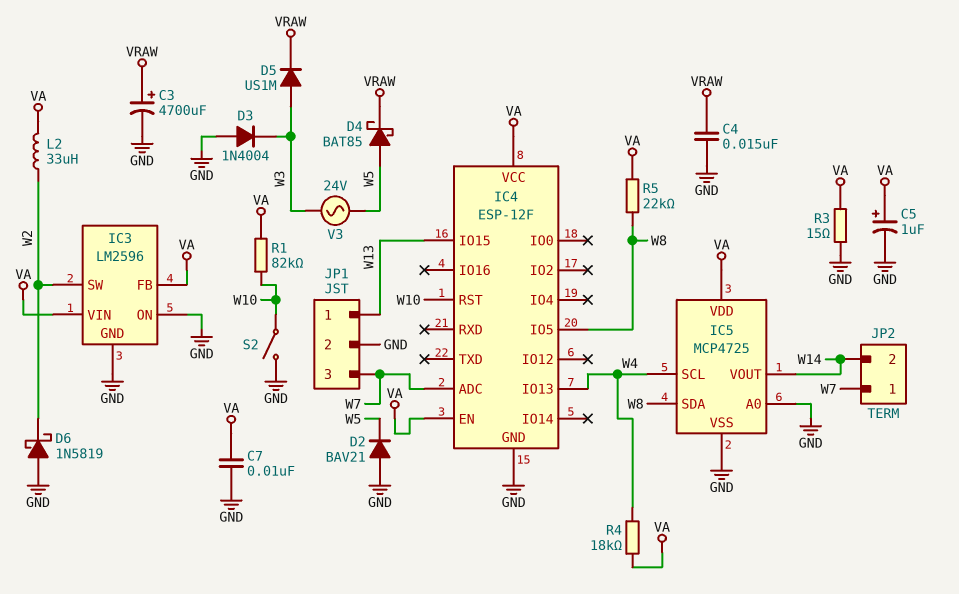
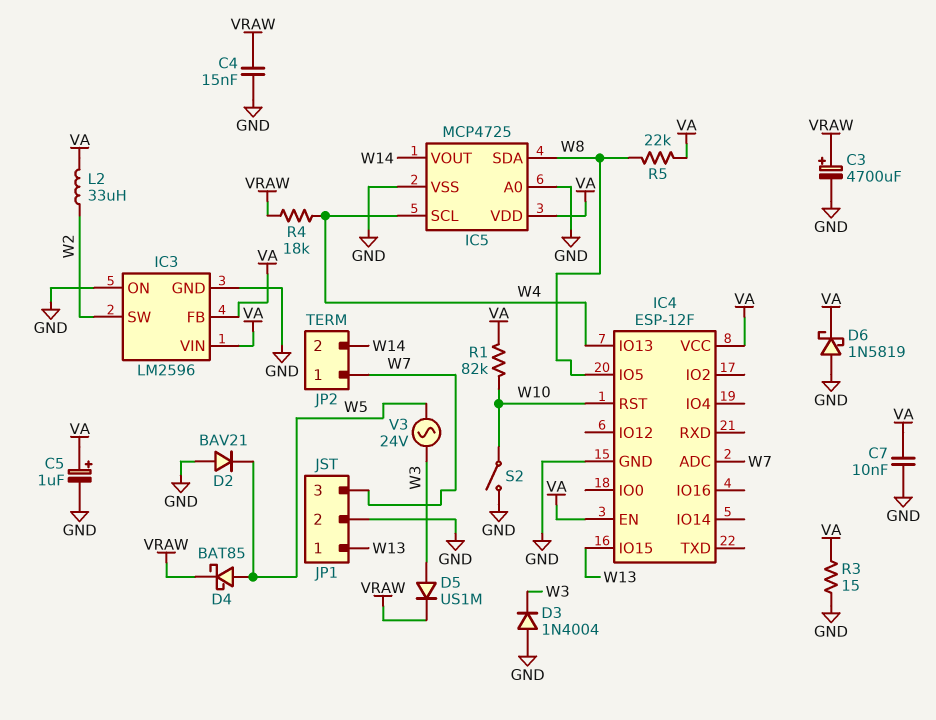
D6: schottky 1N5819 (A GND, K W2) -> schottky 1N5819 (A GND, K VA)
R4: 18k (VA, W4) -> 18k (VRAW, W4)

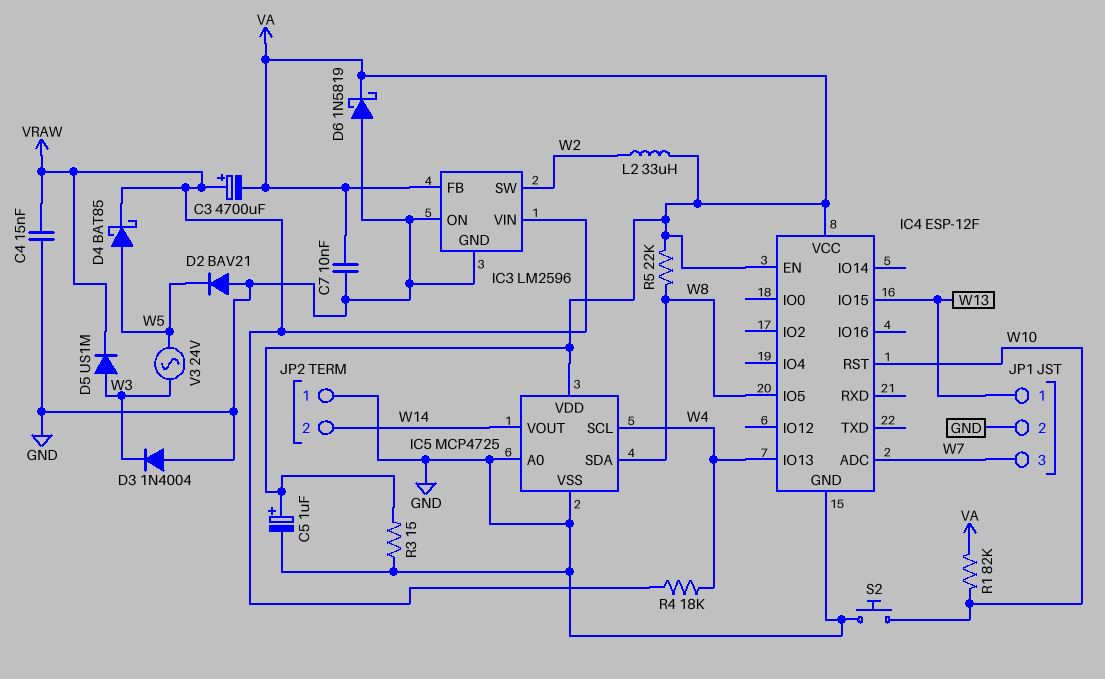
C3: 4700uF (plus VRAW, minus GND) -> 4700uF (plus VRAW, minus VA)
IC3 pin VIN: VA -> VRAW
JP2 pin 1: W7 -> GND
S2: switch (GND, W10) -> button (GND, W10)

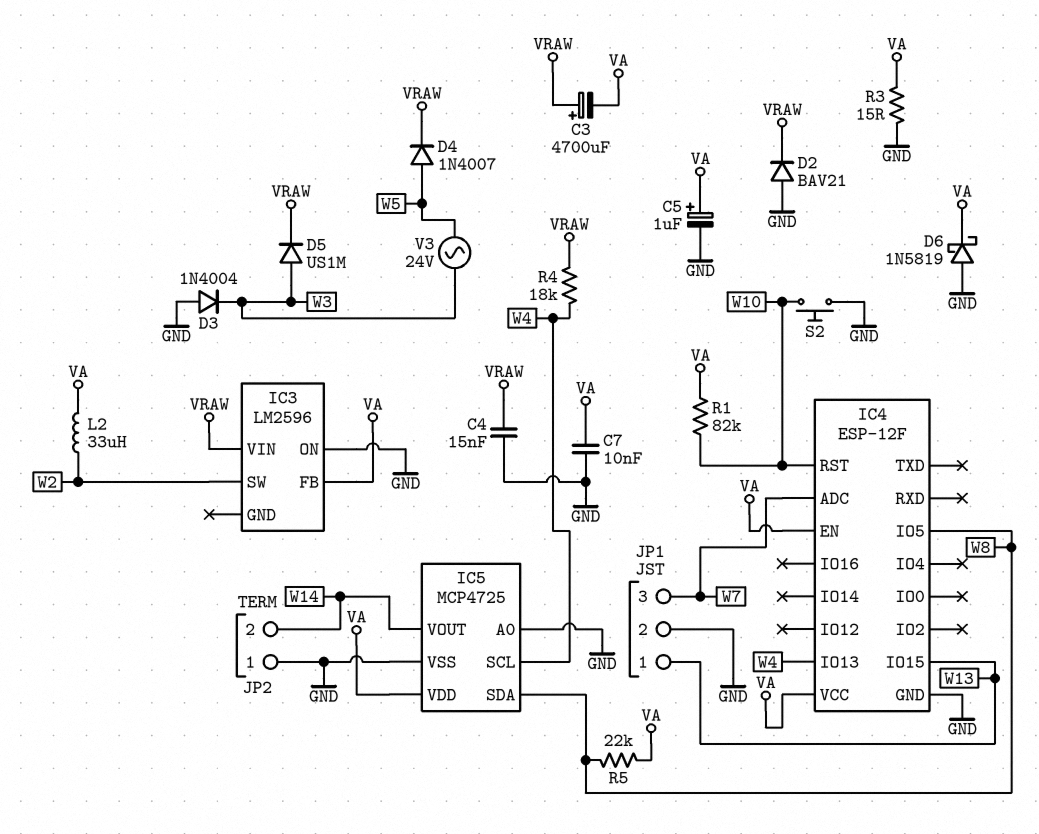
D2: diode BAV21 (A GND, K W5) -> diode BAV21 (A GND, K VRAW)
D4: schottky BAT85 (A W5, K VRAW) -> diode 1N4007 (A W5, K VRAW)
IC3 pin GND: GND -> none

